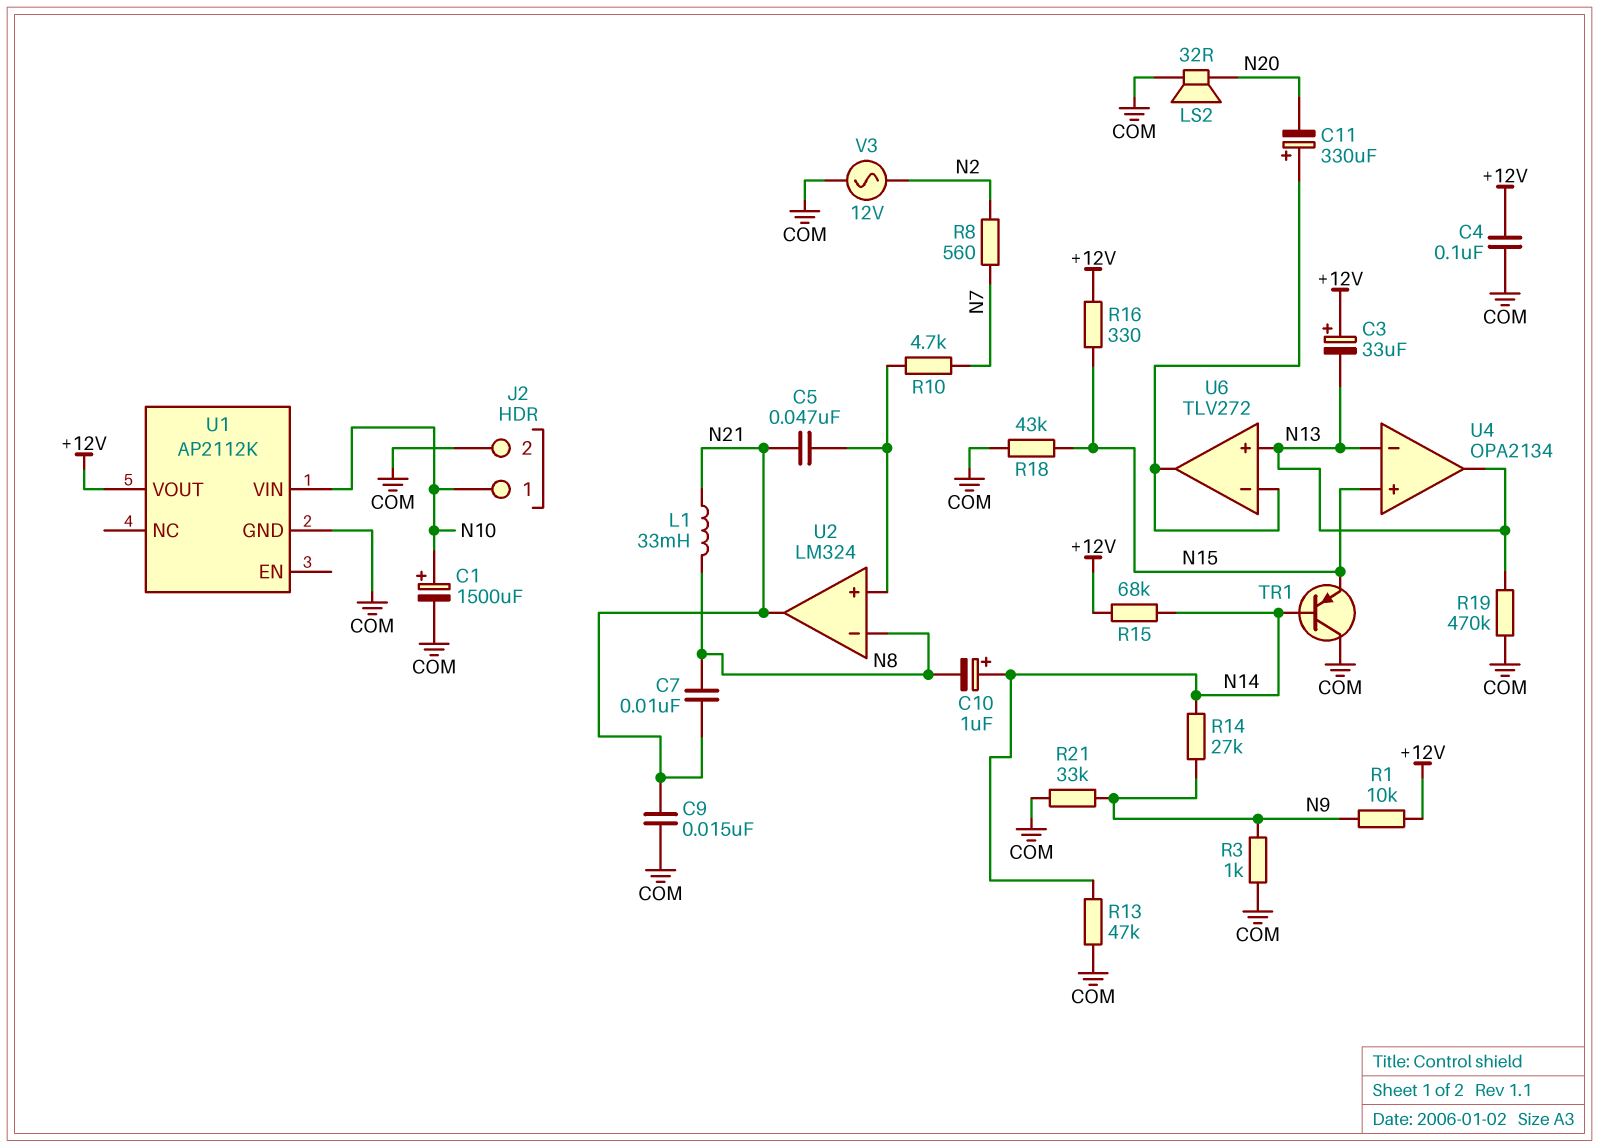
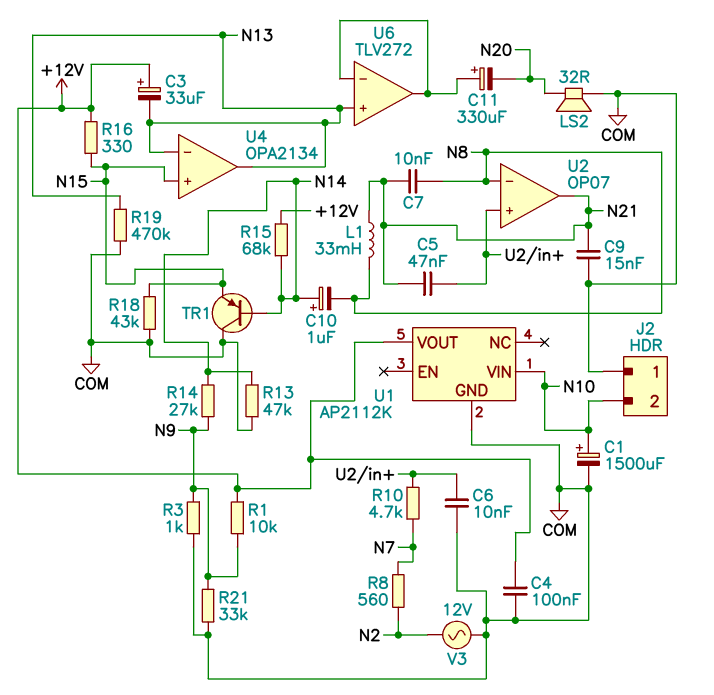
C6: none -> 10nF (COM, U2/in+)
J2 pin 1: N10 -> COM
J2 pin 2: COM -> N10
U2: LM324 -> OP07

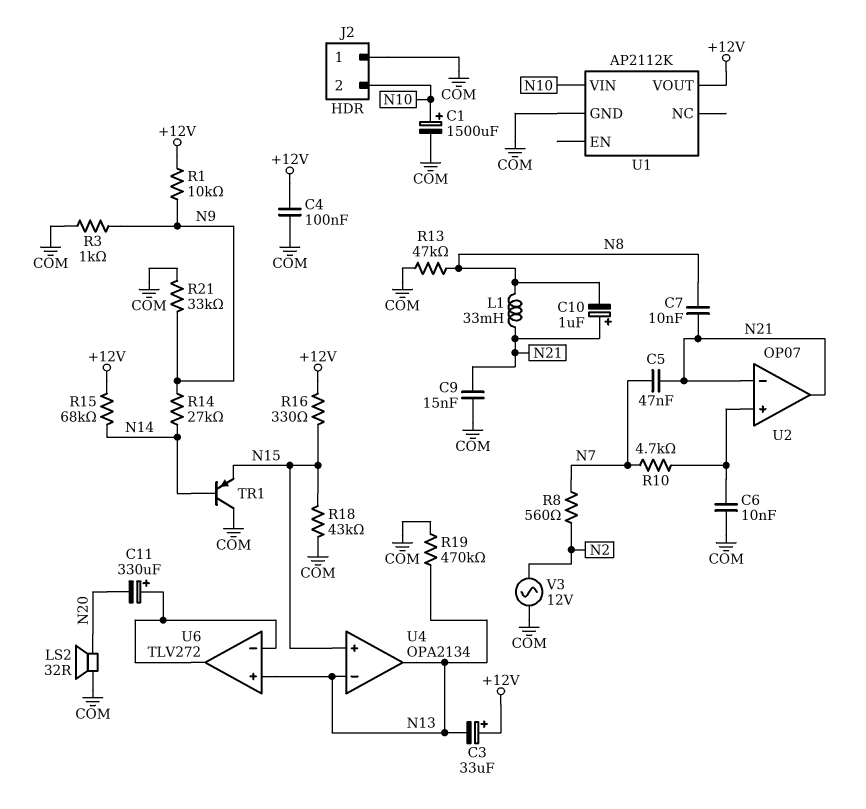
C5: 47nF (N21, U2/in+) -> 47nF (N7, N21)
C10: 1uF (plus N14, minus N8) -> 1uF (plus N21, minus N8)
R13: 47k (COM, N14) -> 47k (COM, N8)
U2 pin in-: N8 -> N21

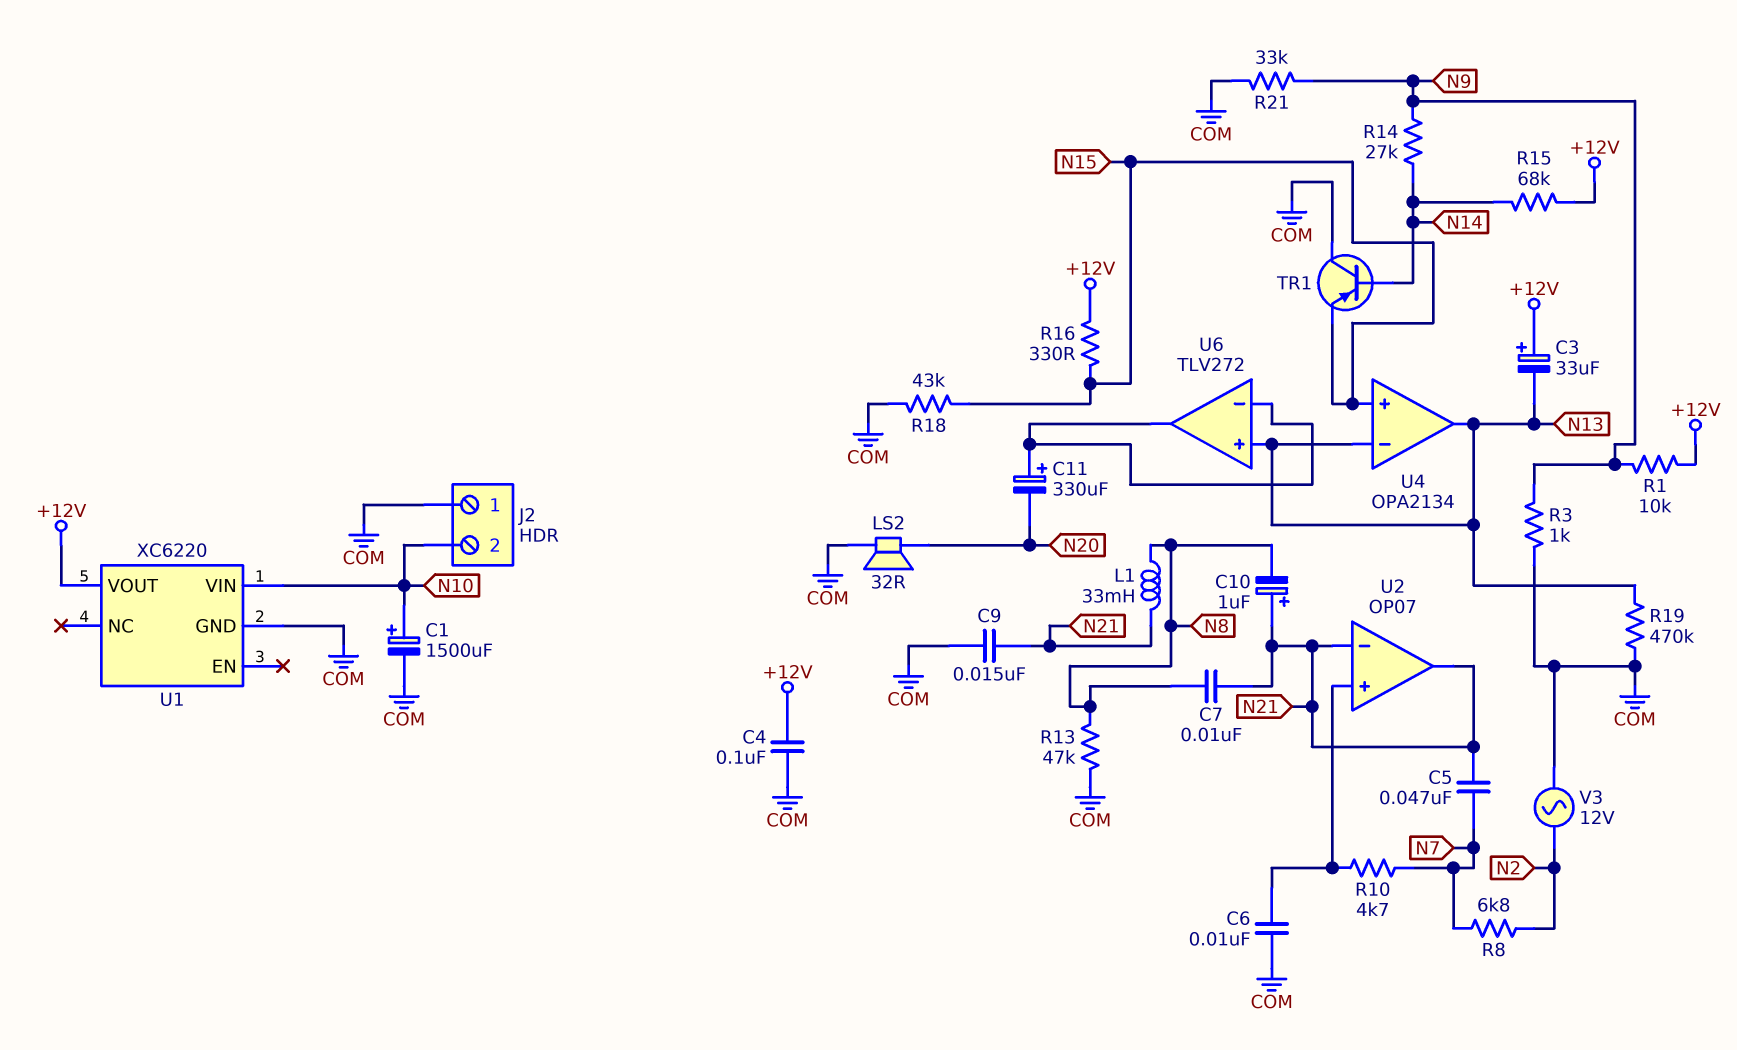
R8: 560 (N2, N7) -> 6.8k (N2, N7)
U1: AP2112K -> XC6220

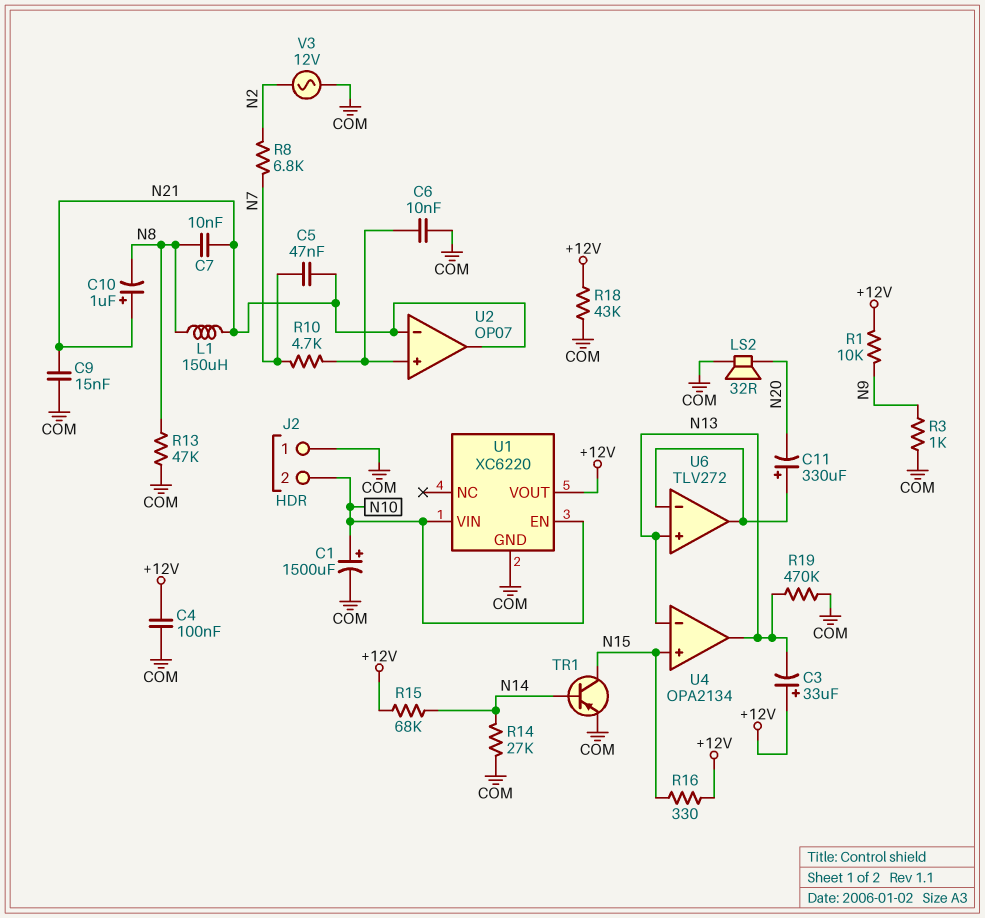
L1: 33mH (N8, N21) -> 150uH (N8, N21)
R14: 27k (N9, N14) -> 27k (COM, N14)
R18: 43k (COM, N15) -> 43k (+12V, COM)
R21: 33k (COM, N9) -> none
TR1: PNP (B N14, C COM, E N15) -> PNP (B N14, C N15, E COM)
U1 pin EN: none -> N10

